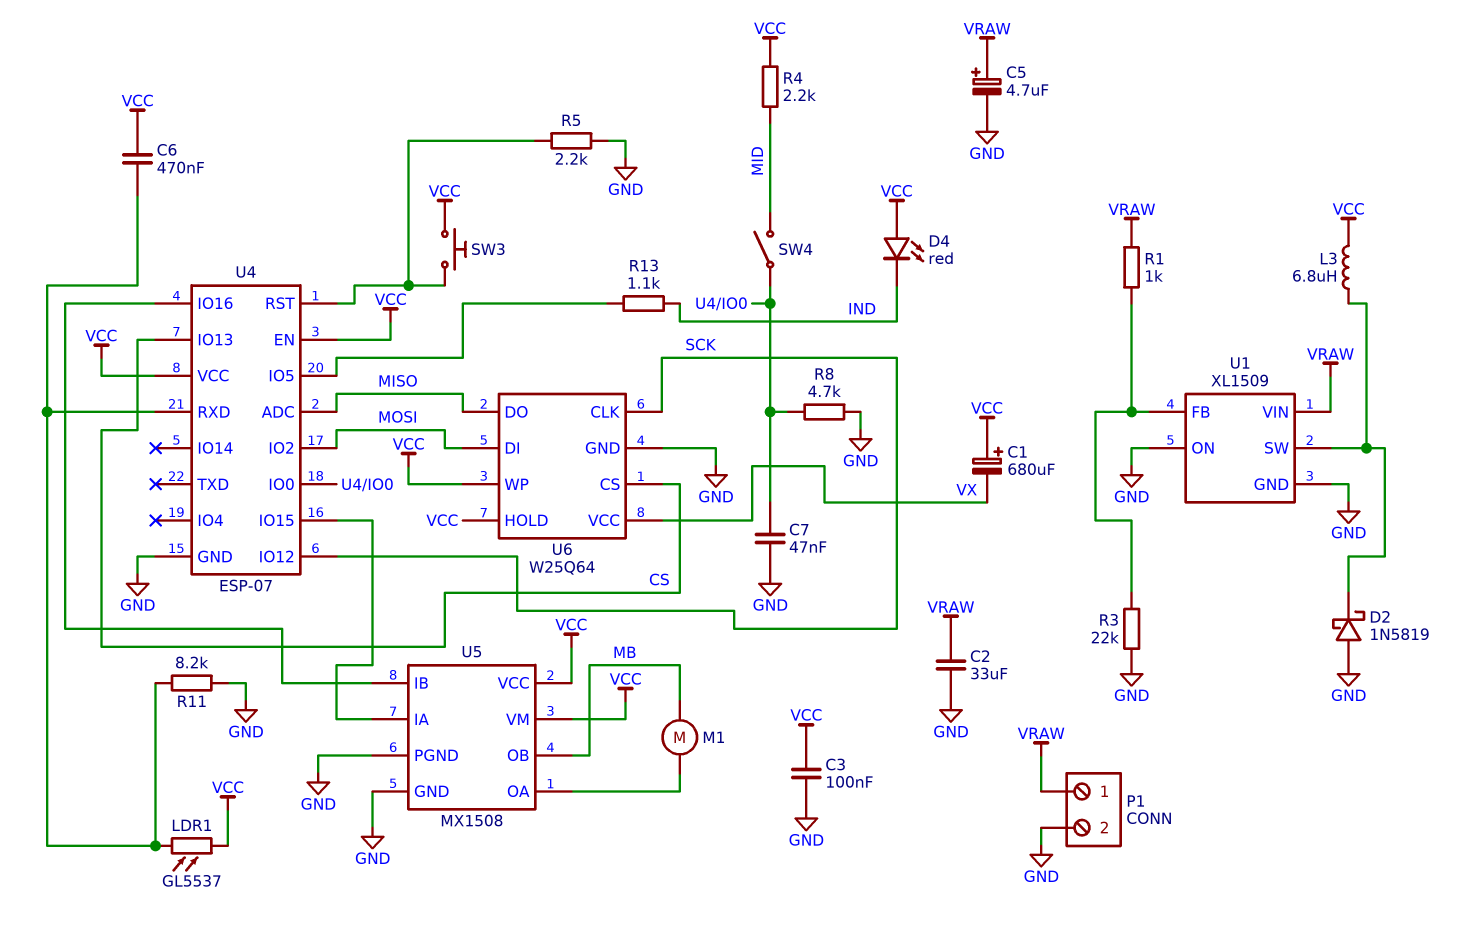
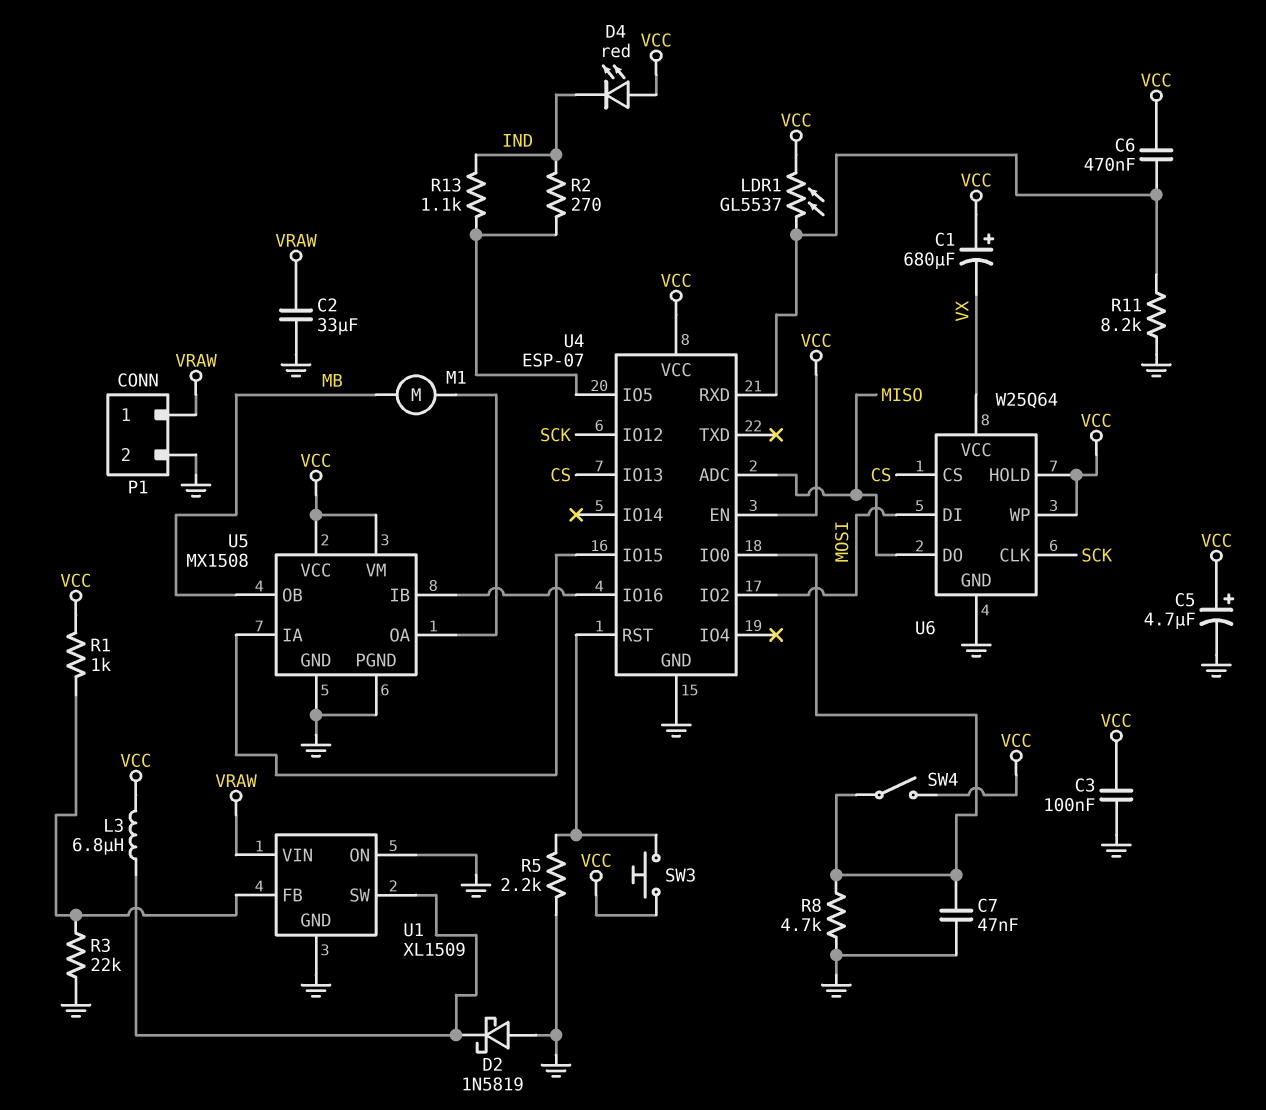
C5: 4.7uF (plus VRAW, minus GND) -> 4.7uF (plus VCC, minus GND)
R1: 1k (U1/FB, VRAW) -> 1k (U1/FB, VCC)
R2: none -> 270 (IND, U4/IO5)
R4: 2.2k (MID, VCC) -> none
SW4: switch (MID, U4/IO0) -> switch (U4/IO0, VCC)

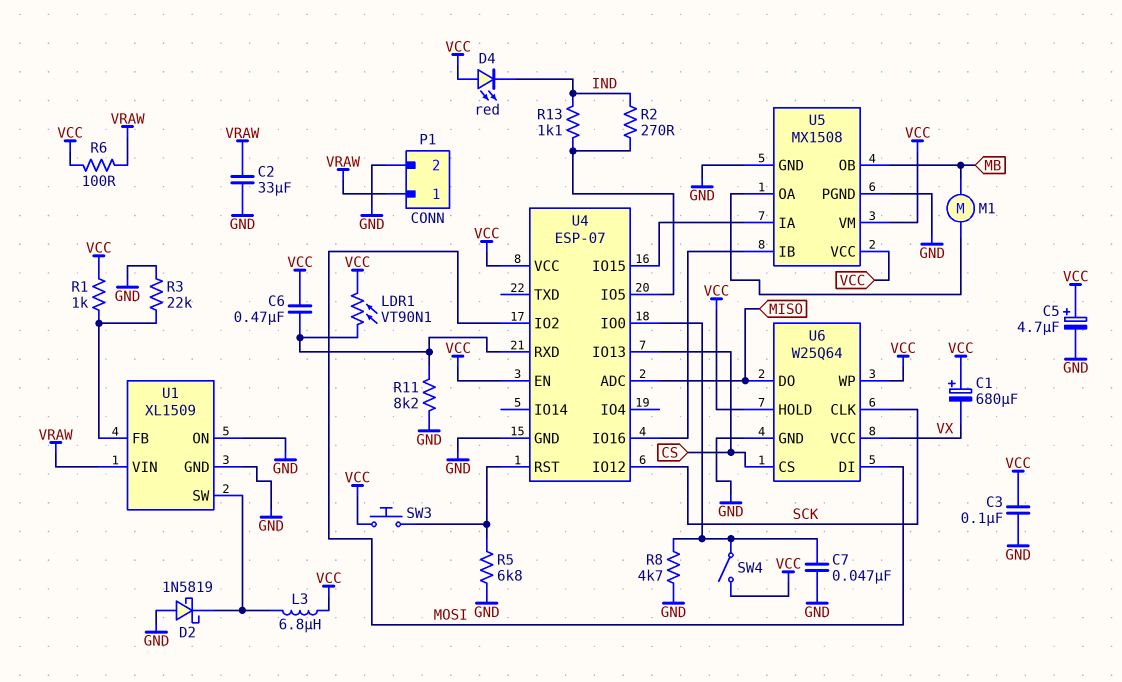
LDR1: GL5537 (U4/RXD, VCC) -> VT90N1 (U4/RXD, VCC)
R5: 2.2k (GND, U4/RST) -> 6.8k (GND, U4/RST)
R6: none -> 100 (VCC, VRAW)

